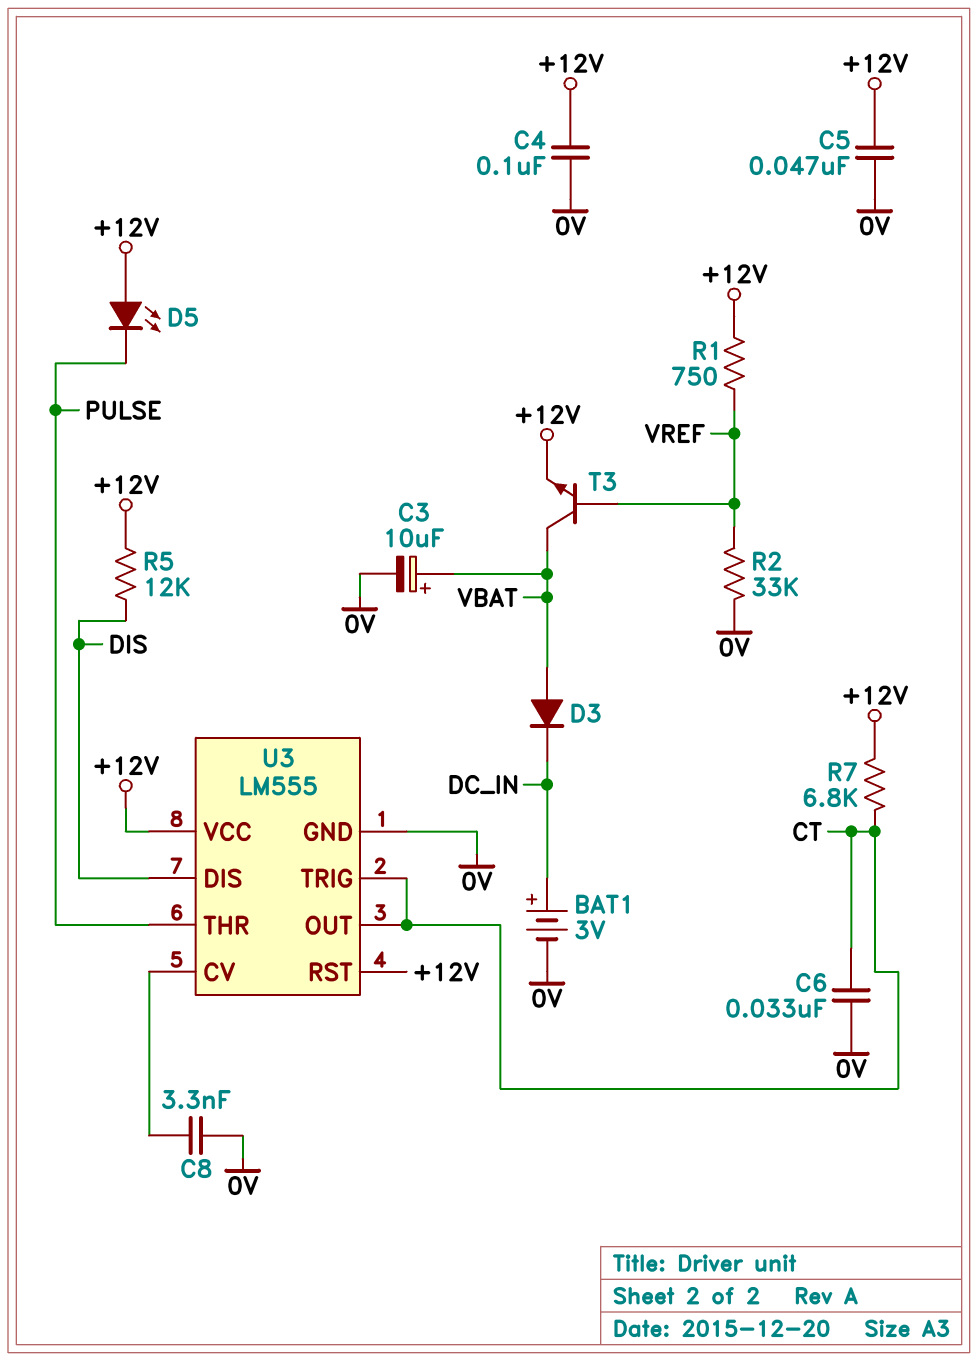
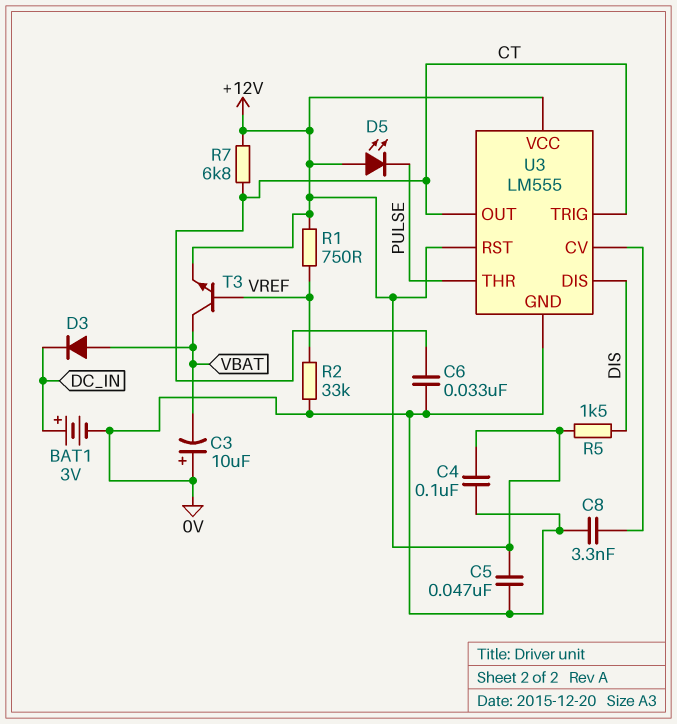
C3: 10uF (plus VBAT, minus 0V) -> 10uF (plus 0V, minus VBAT)
R5: 12k (+12V, DIS) -> 1.5k (+12V, DIS)

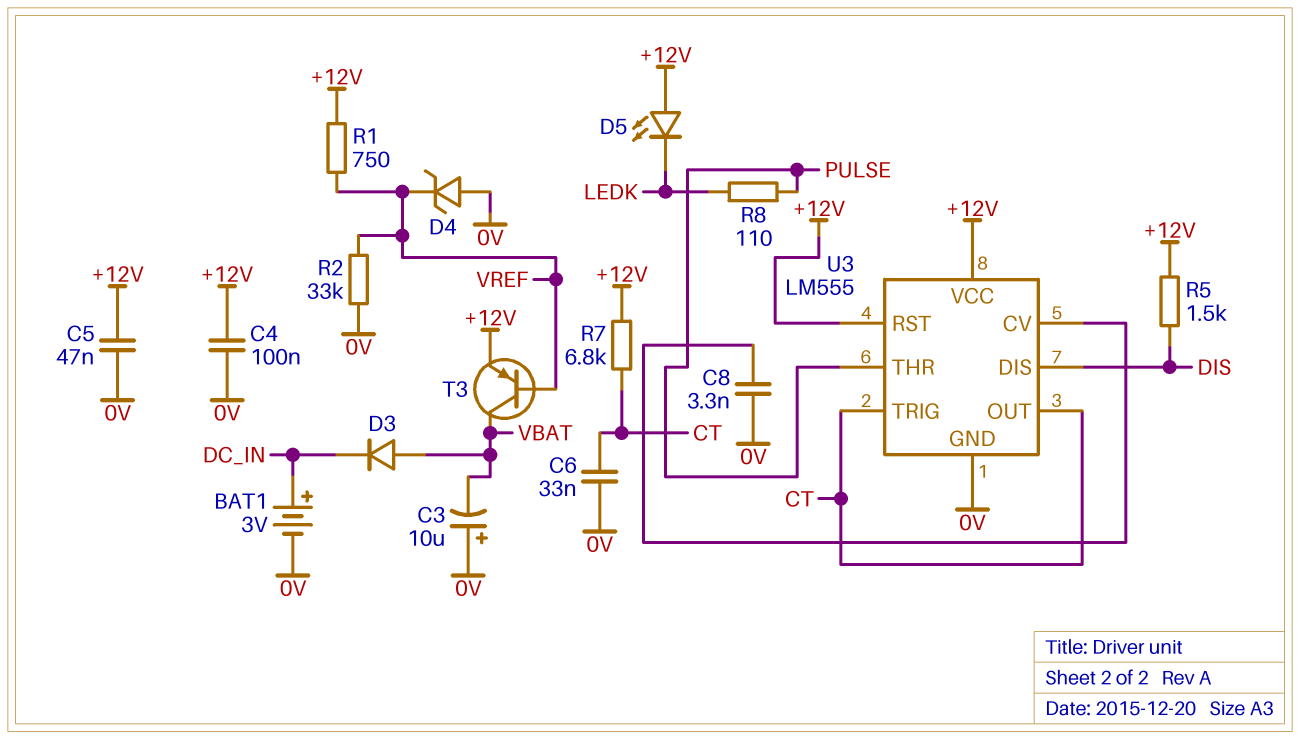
D4: none -> zener (A 0V, K VREF)
D5: LED (A +12V, K PULSE) -> LED (A +12V, K LEDK)
R8: none -> 110 (LEDK, PULSE)
T3: NPN (B VREF, C VBAT, E +12V) -> PNP (B VREF, C VBAT, E +12V)

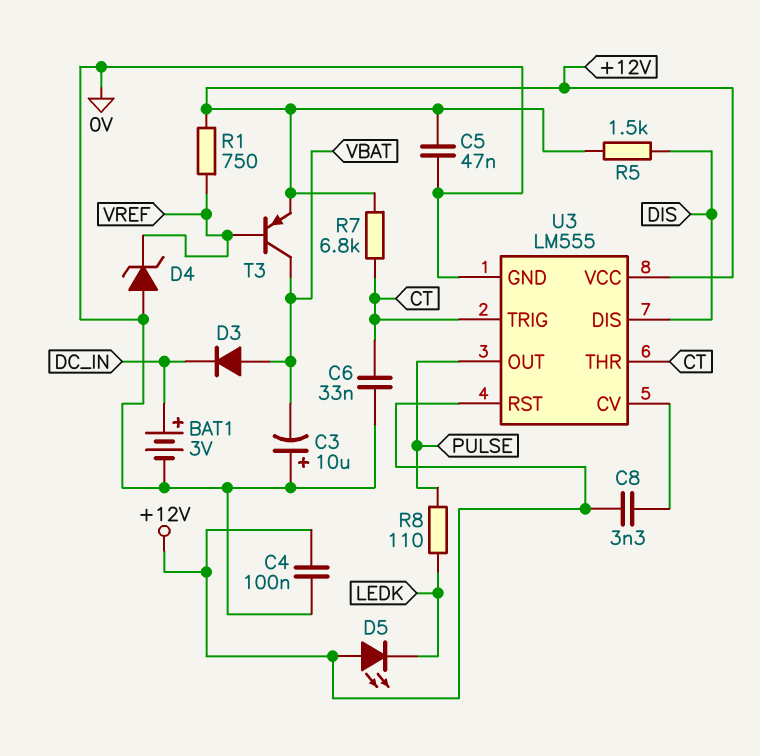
C8: 3.3nF (0V, U3/CV) -> 3.3nF (+12V, U3/CV)
R2: 33k (0V, VREF) -> none
U3 pin OUT: CT -> PULSE
U3 pin THR: PULSE -> CT

